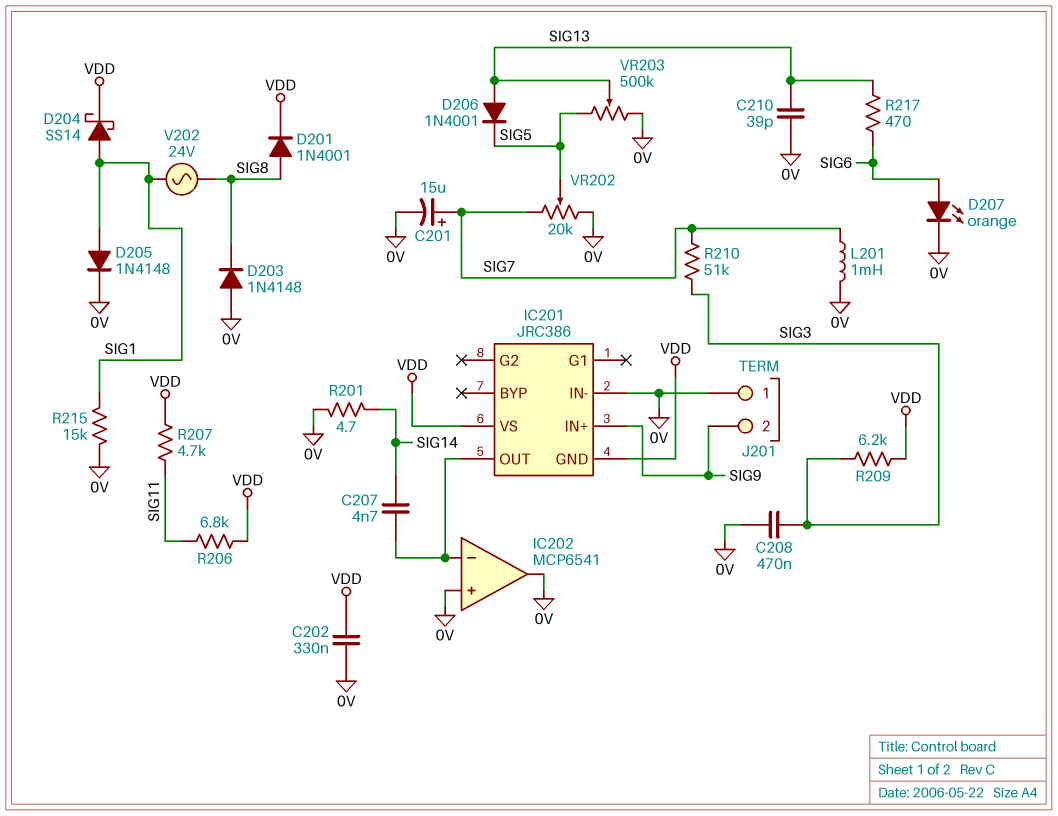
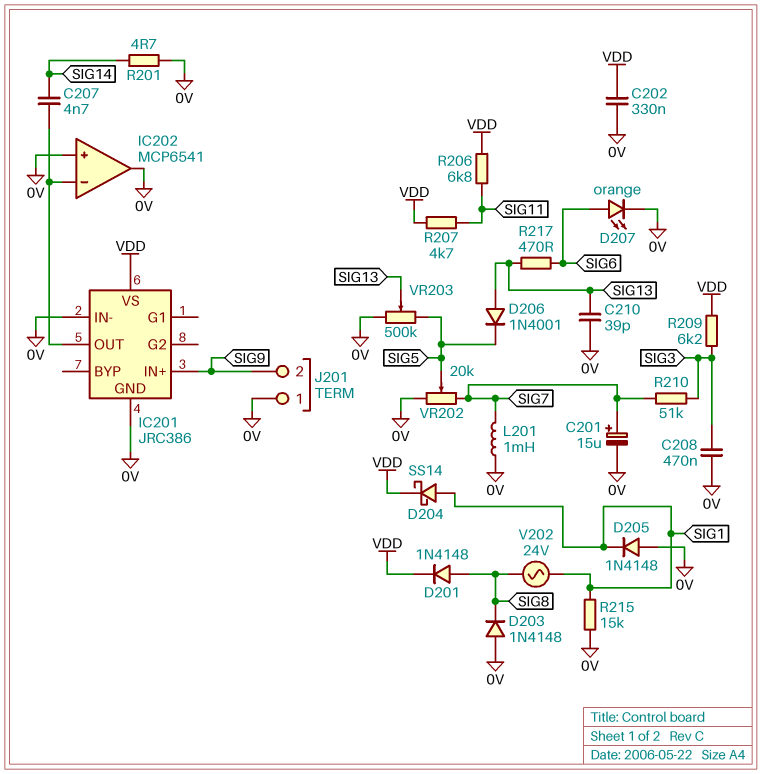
D201: diode 1N4001 (A SIG8, K VDD) -> diode 1N4148 (A SIG8, K VDD)
D205: diode 1N4148 (A SIG1, K 0V) -> diode 1N4148 (A 0V, K SIG1)
IC201 pin GND: VDD -> 0V

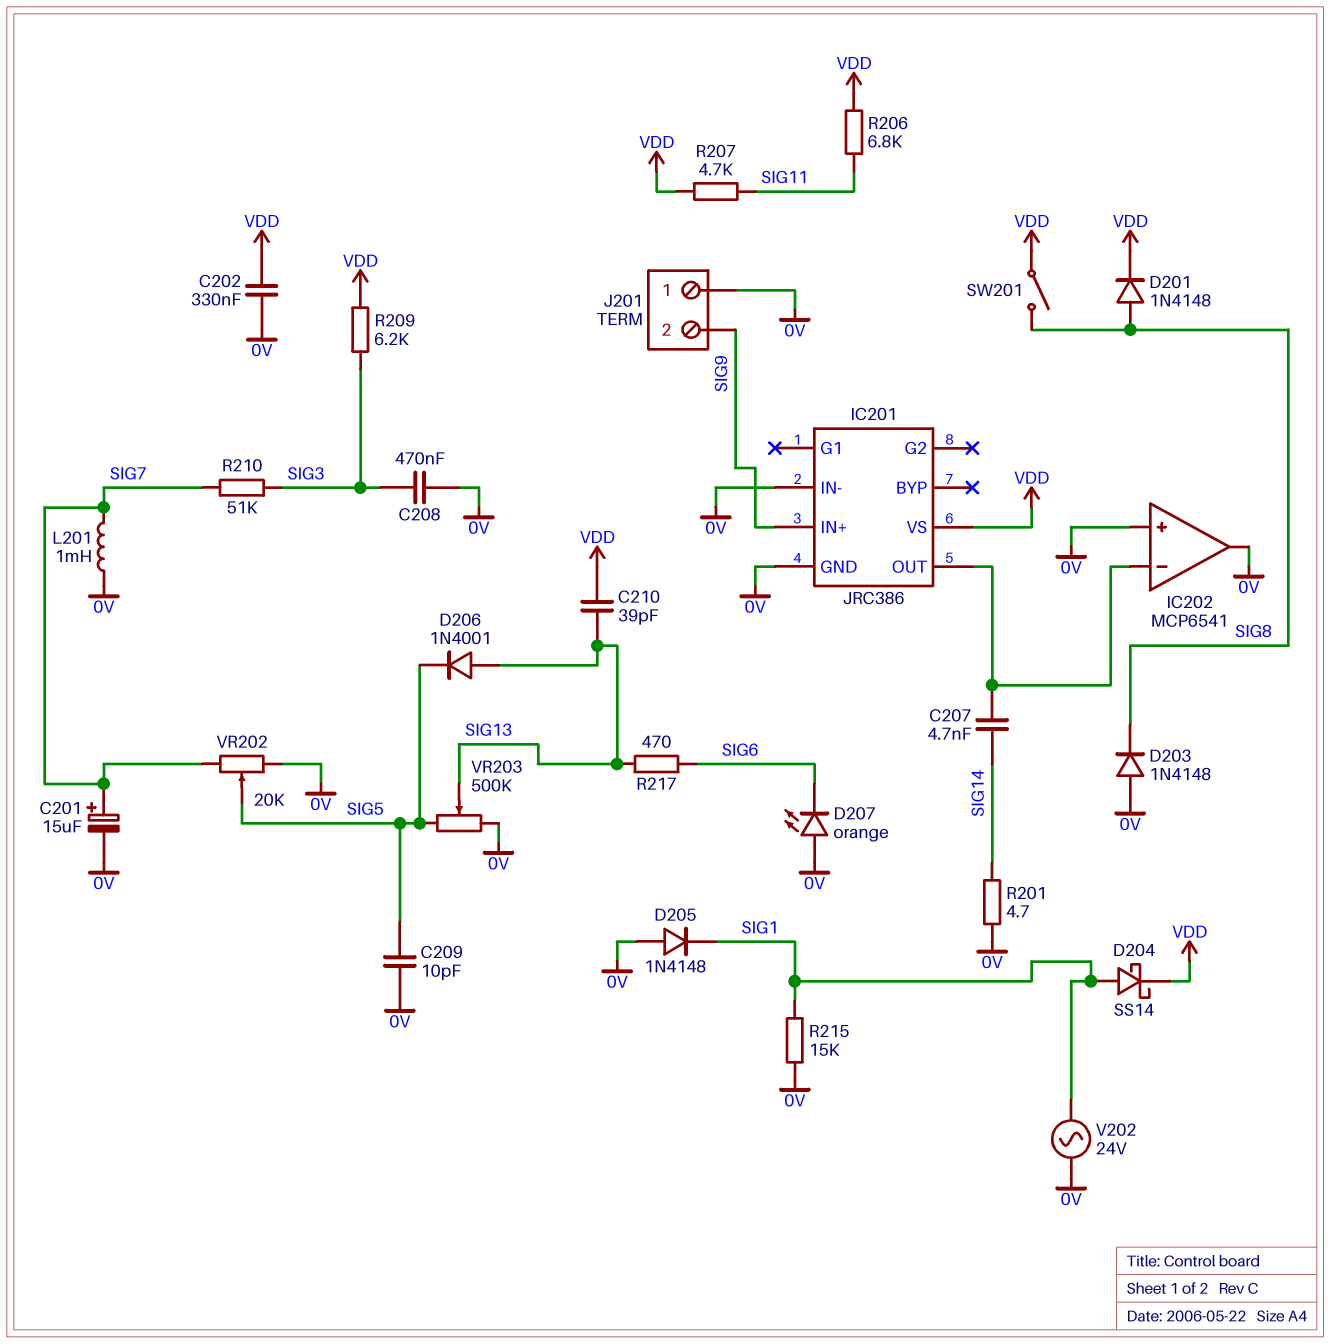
C209: none -> 10pF (0V, SIG5)
C210: 39pF (0V, SIG13) -> 39pF (SIG13, VDD)
D207: LED orange (A SIG6, K 0V) -> LED orange (A 0V, K SIG6)
SW201: none -> switch (SIG8, VDD)
V202: AC 24V (SIG1, SIG8) -> AC 24V (0V, SIG1)

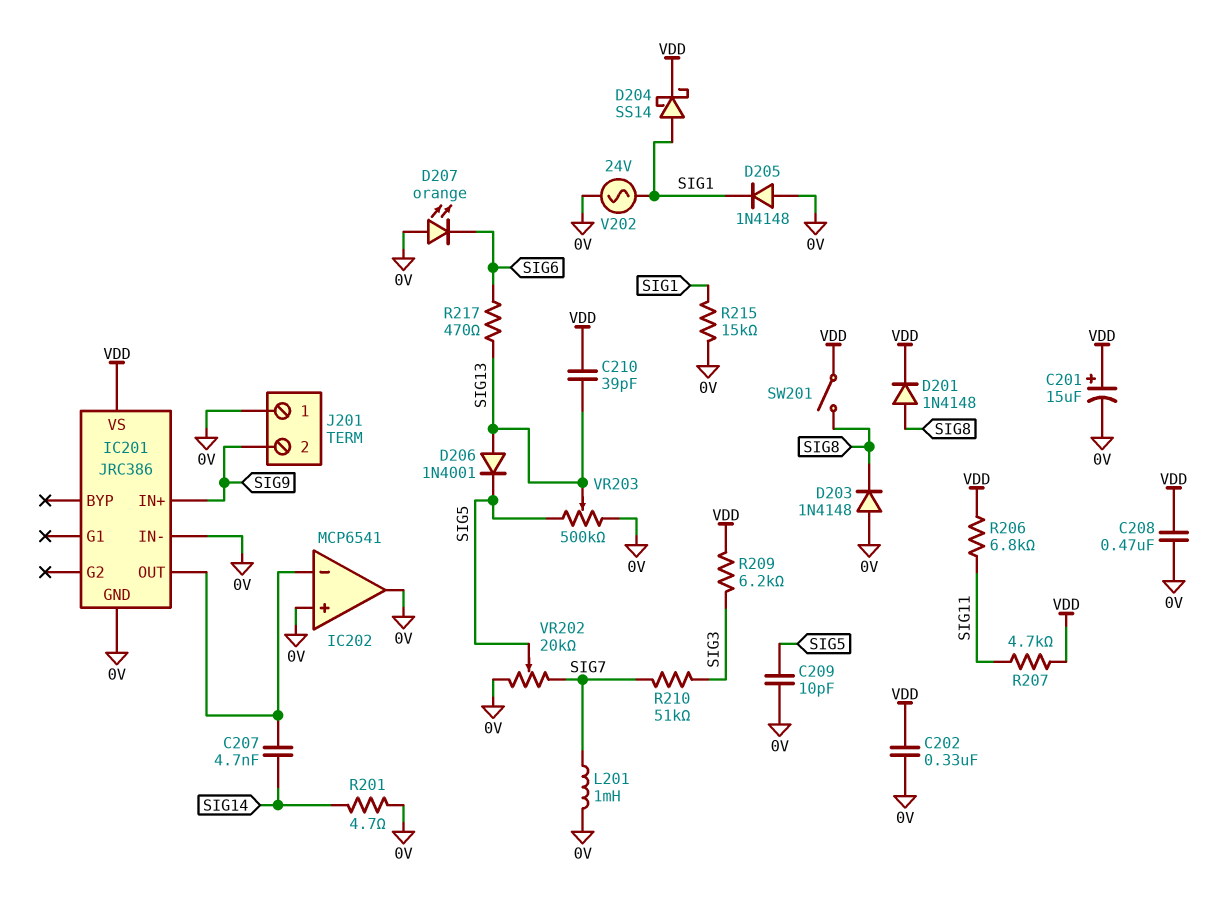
C201: 15uF (plus SIG7, minus 0V) -> 15uF (plus VDD, minus 0V)
C208: 470nF (0V, SIG3) -> 470nF (0V, VDD)

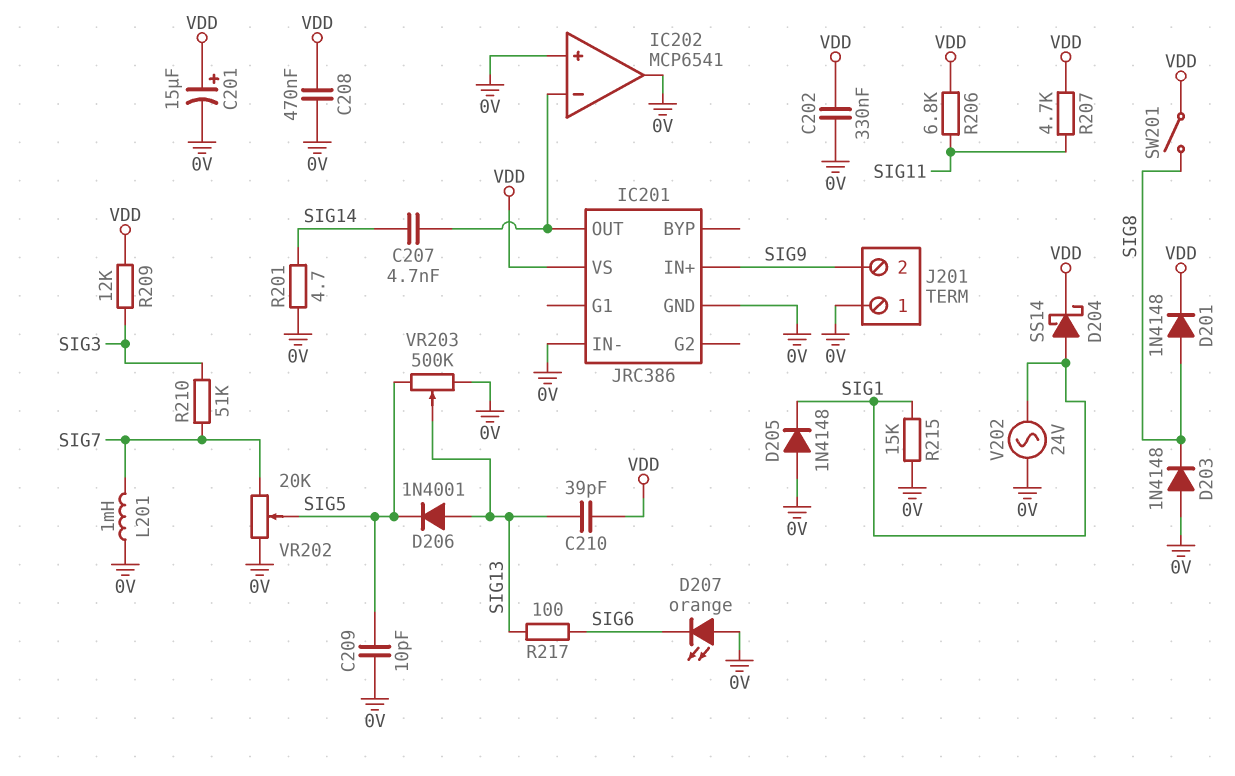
R209: 6.2k (SIG3, VDD) -> 12k (SIG3, VDD)
R217: 470 (SIG6, SIG13) -> 100 (SIG6, SIG13)

